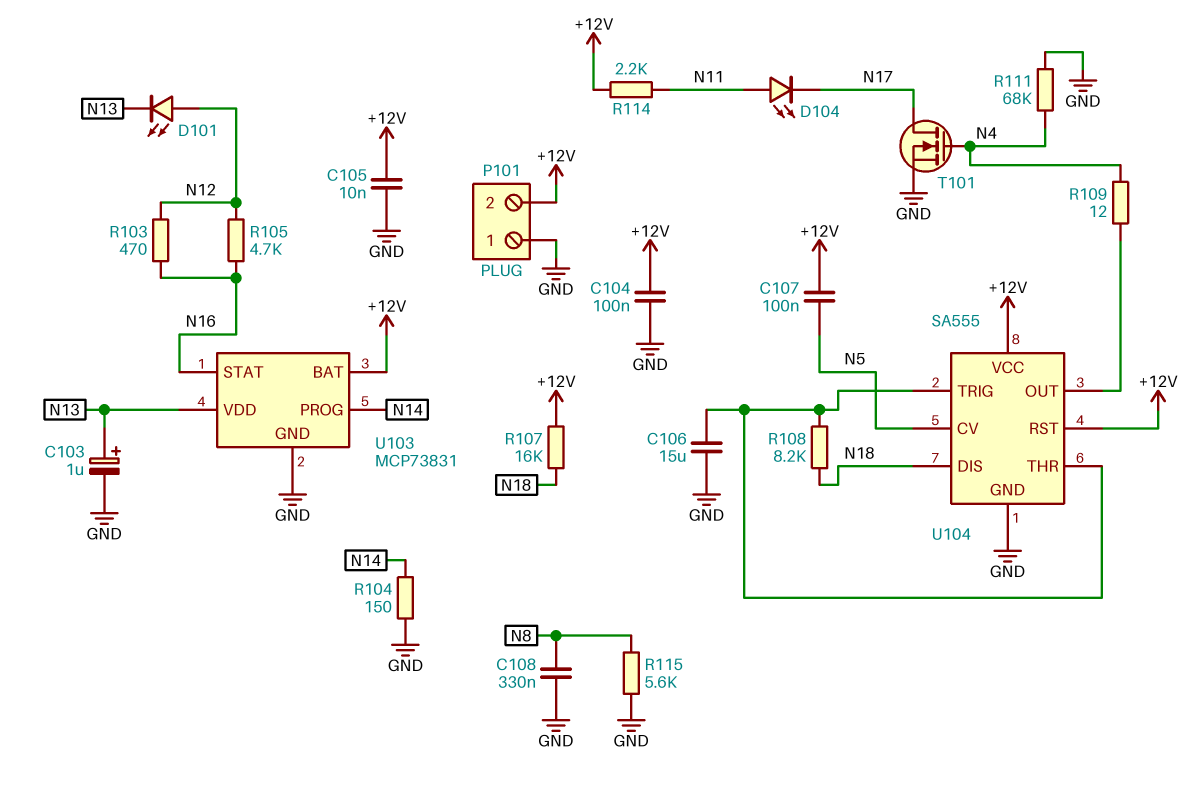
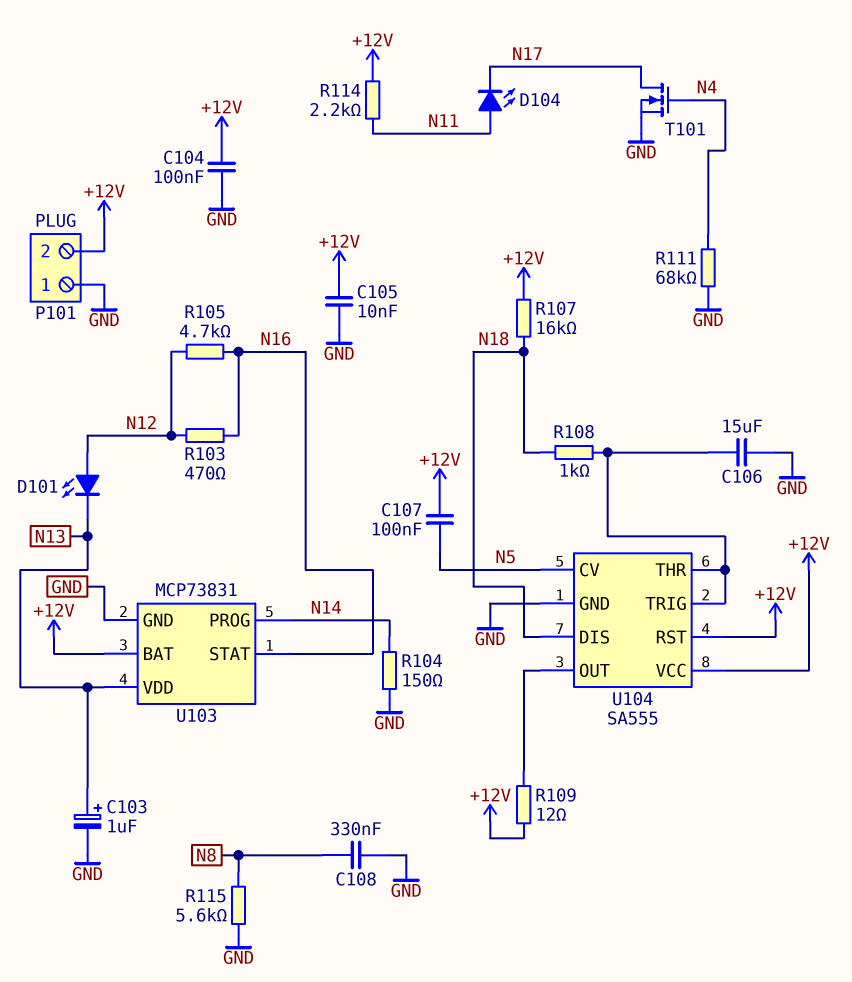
R108: 8.2k (N18, U104/THR) -> 1k (N18, U104/THR)
R109: 12 (N4, U104/OUT) -> 12 (+12V, U104/OUT)

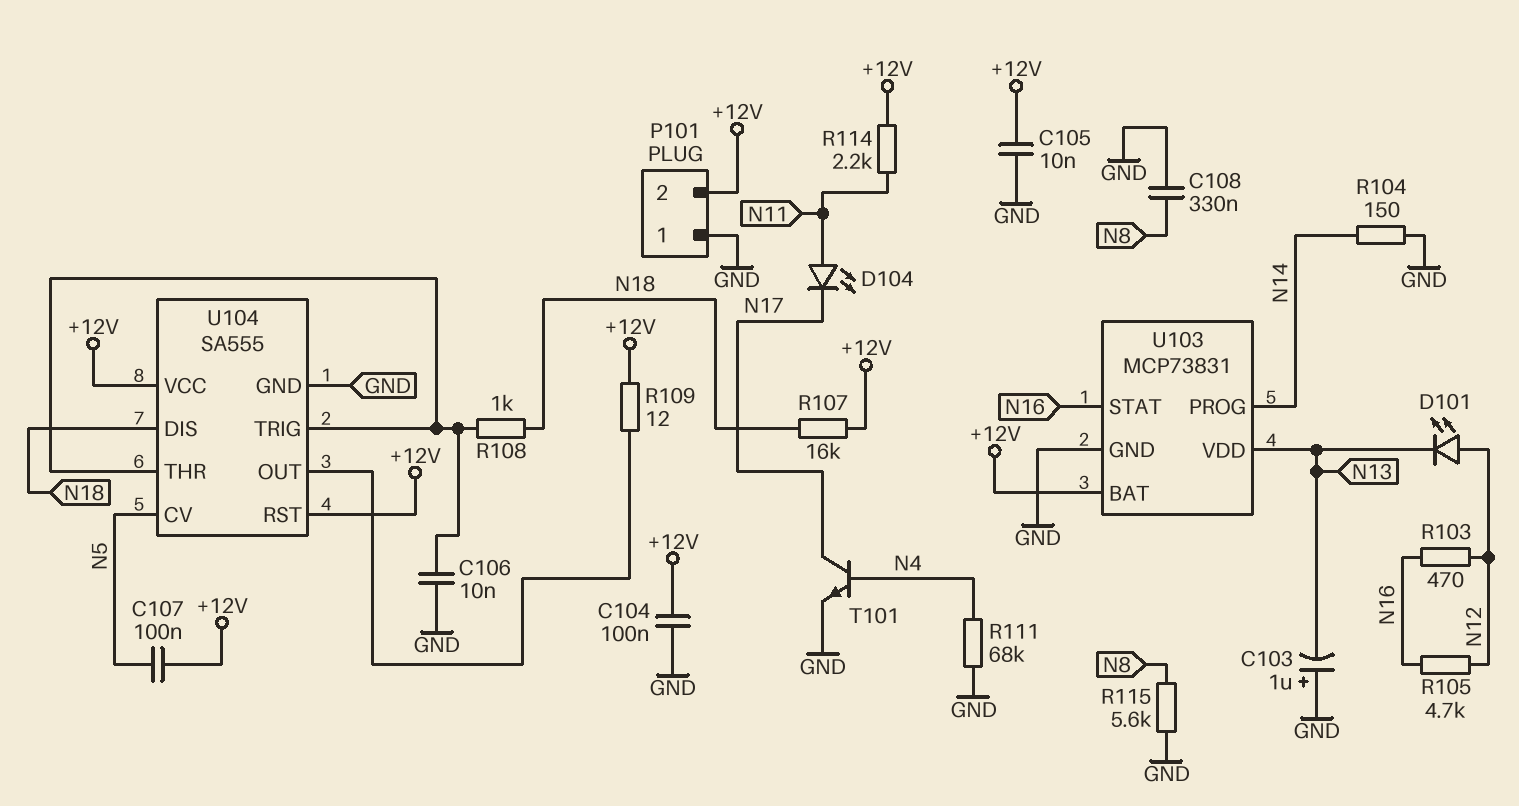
C103: 1uF (plus N13, minus GND) -> 1uF (plus GND, minus N13)
C106: 15uF (GND, U104/THR) -> 10nF (GND, U104/THR)
T101: NMOS (G N4, D N17, S GND) -> NPN (B N4, C N17, E GND)

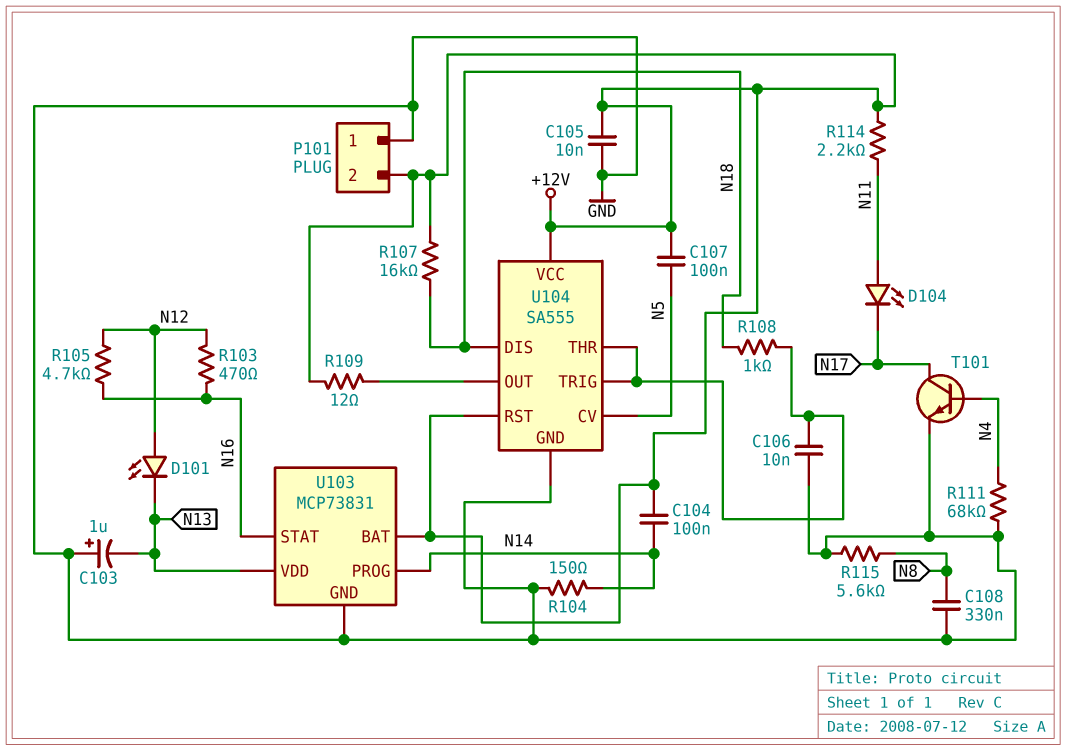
C104: 100nF (+12V, GND) -> 100nF (+12V, N14)

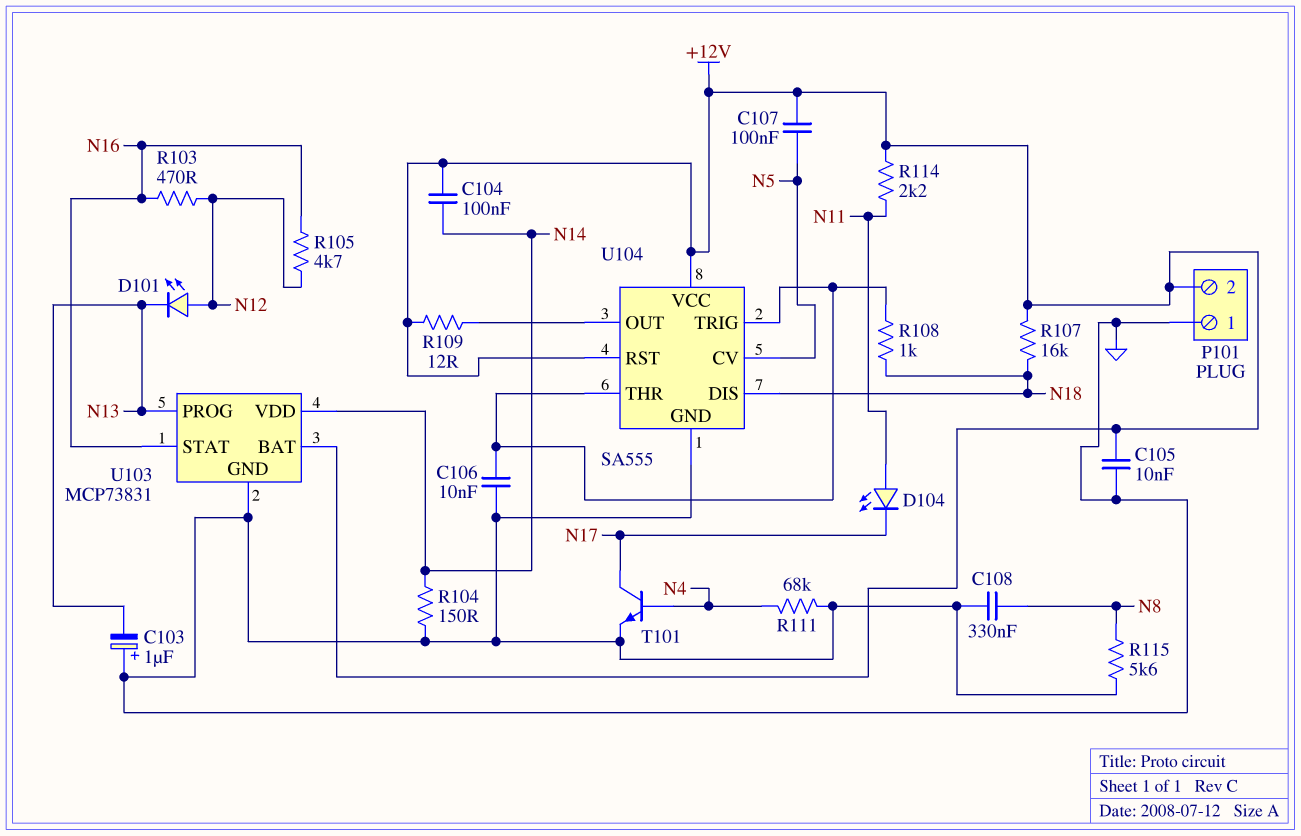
U103 pin PROG: N14 -> N13
U103 pin VDD: N13 -> N14

